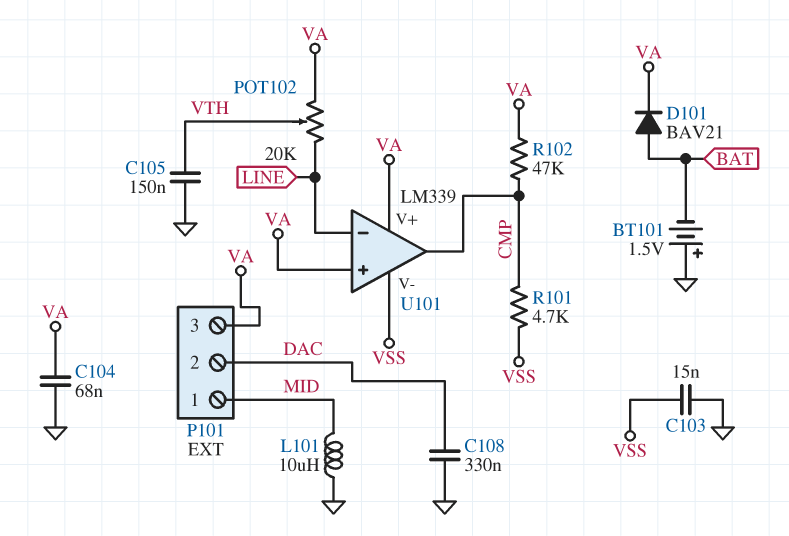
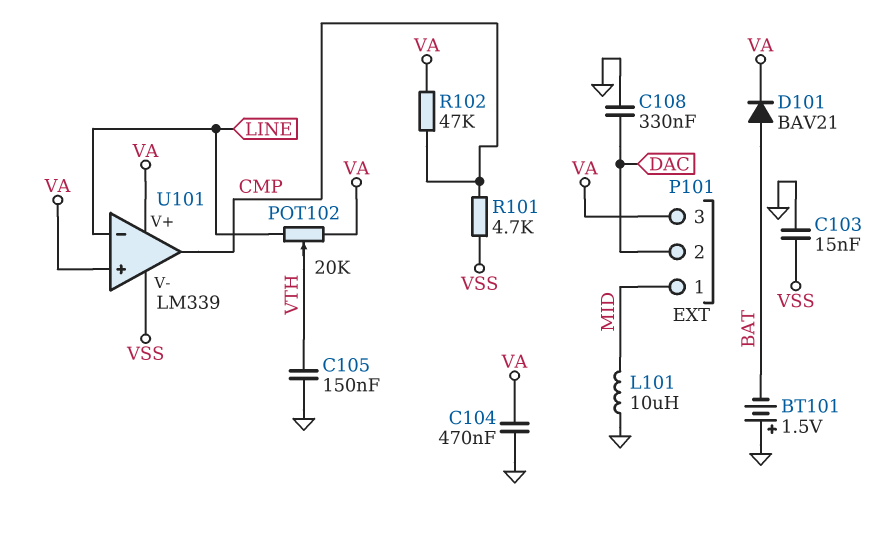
C104: 68nF (GND, VA) -> 470nF (GND, VA)

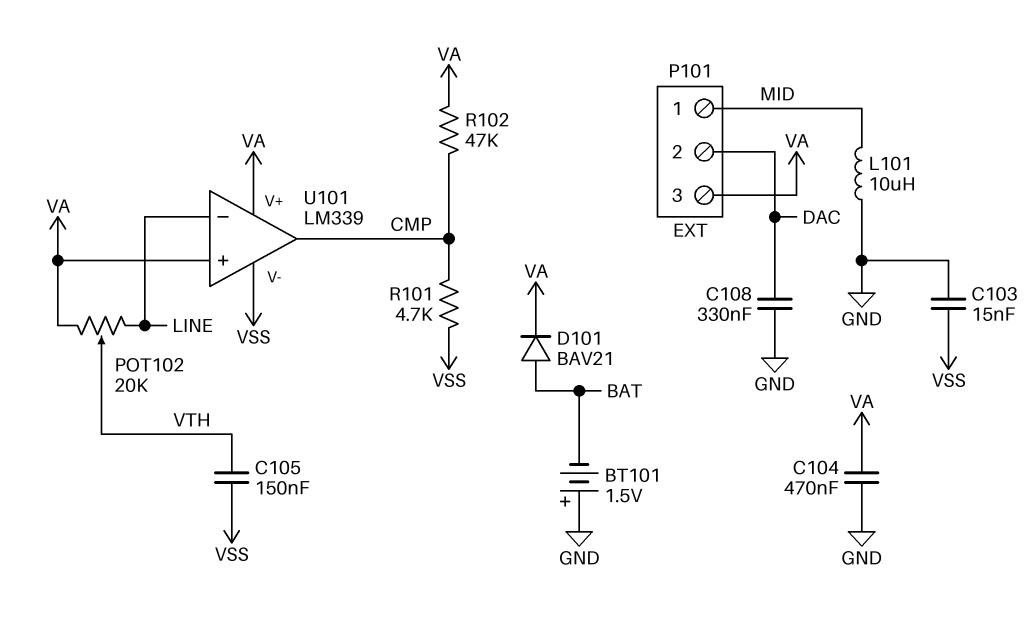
C105: 150nF (GND, VTH) -> 150nF (VSS, VTH)

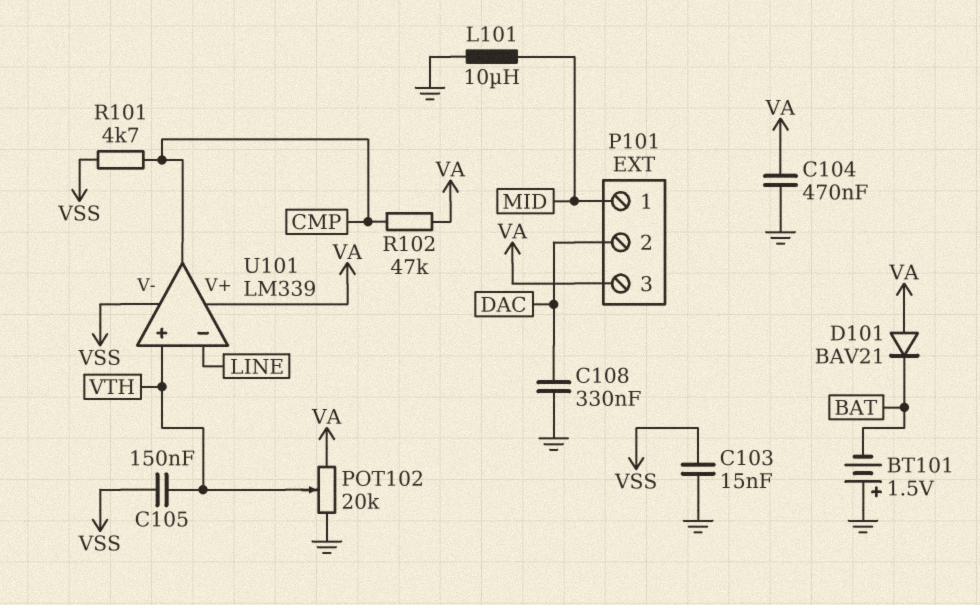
D101: diode BAV21 (A BAT, K VA) -> diode BAV21 (A VA, K BAT)
POT102: 20k (LINE, VA, wiper VTH) -> 20k (GND, VA, wiper VTH)
U101 pin in+: VA -> VTH

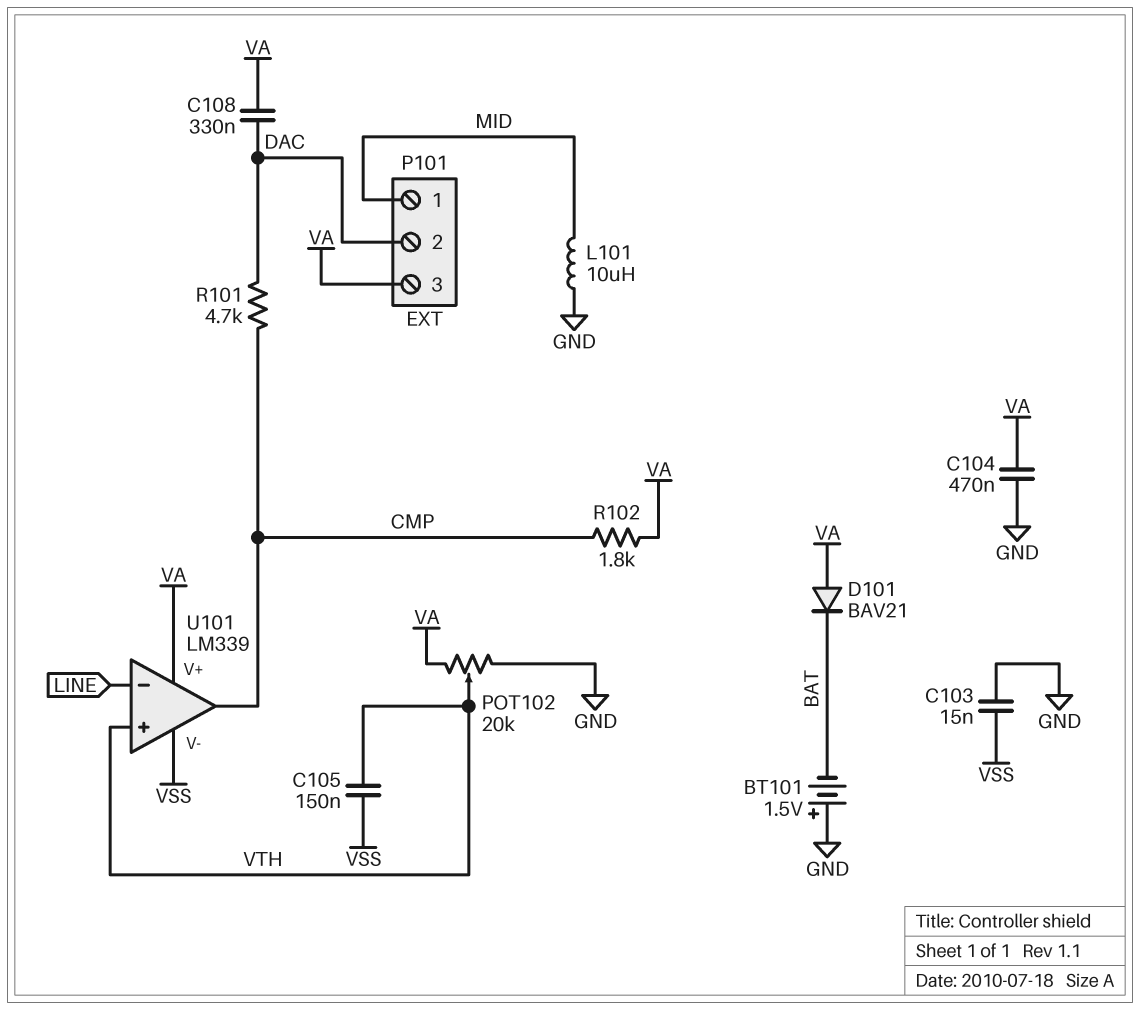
C108: 330nF (DAC, GND) -> 330nF (DAC, VA)
R101: 4.7k (CMP, VSS) -> 4.7k (CMP, DAC)
R102: 47k (CMP, VA) -> 1.8k (CMP, VA)

